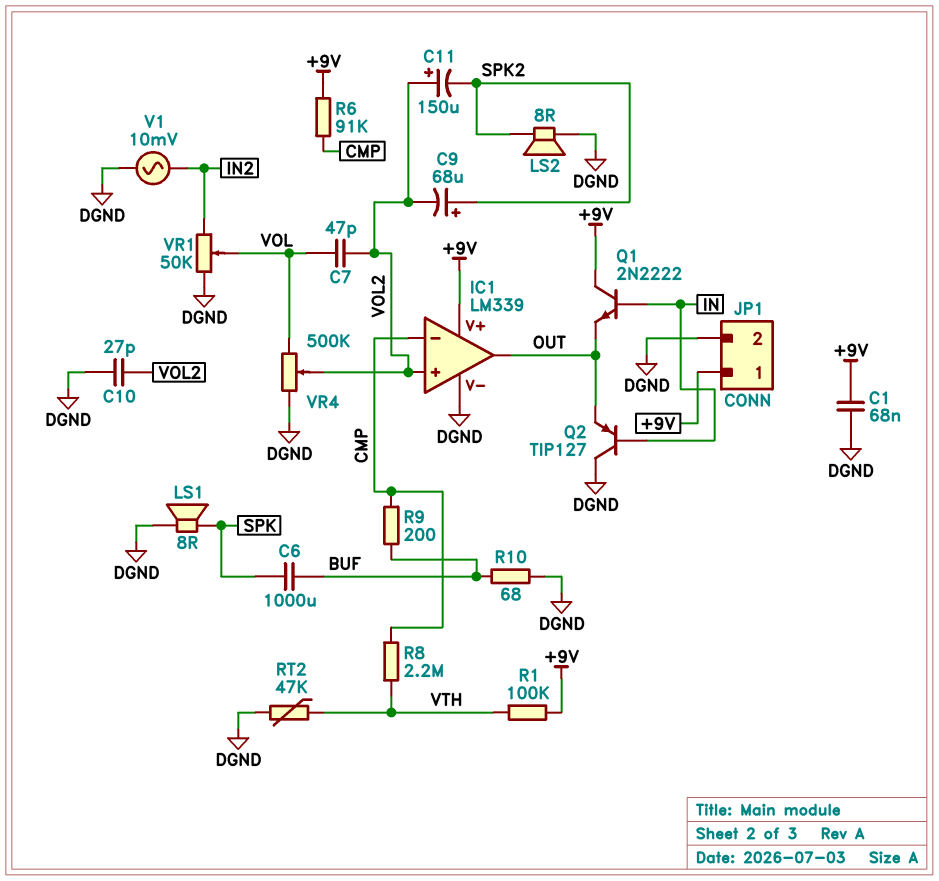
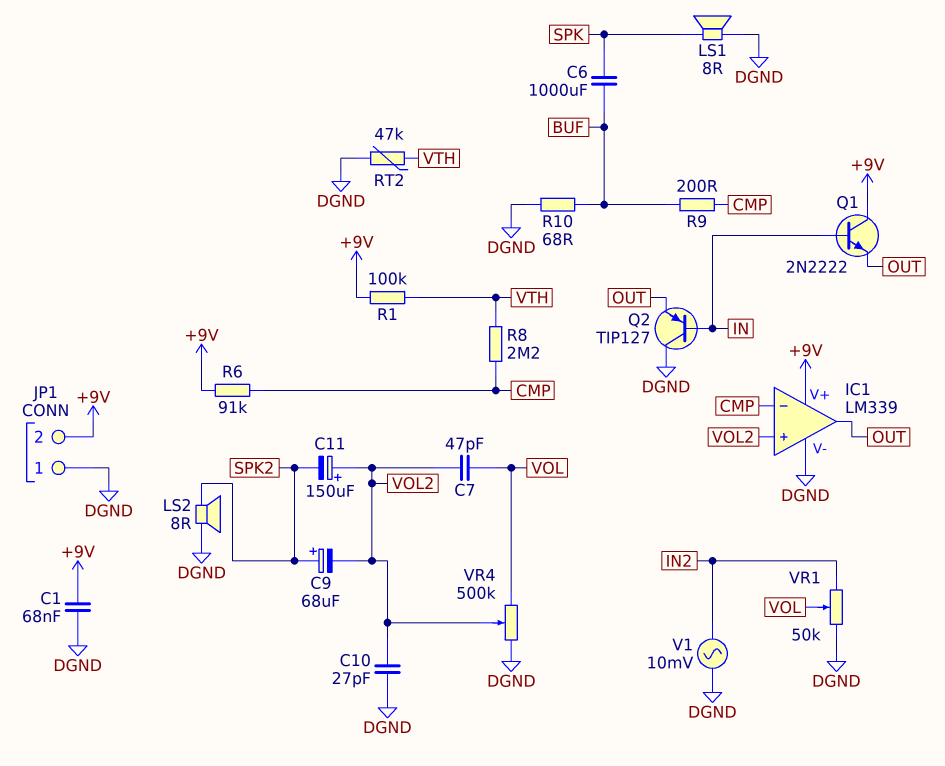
JP1 pin 1: +9V -> DGND
JP1 pin 2: DGND -> +9V

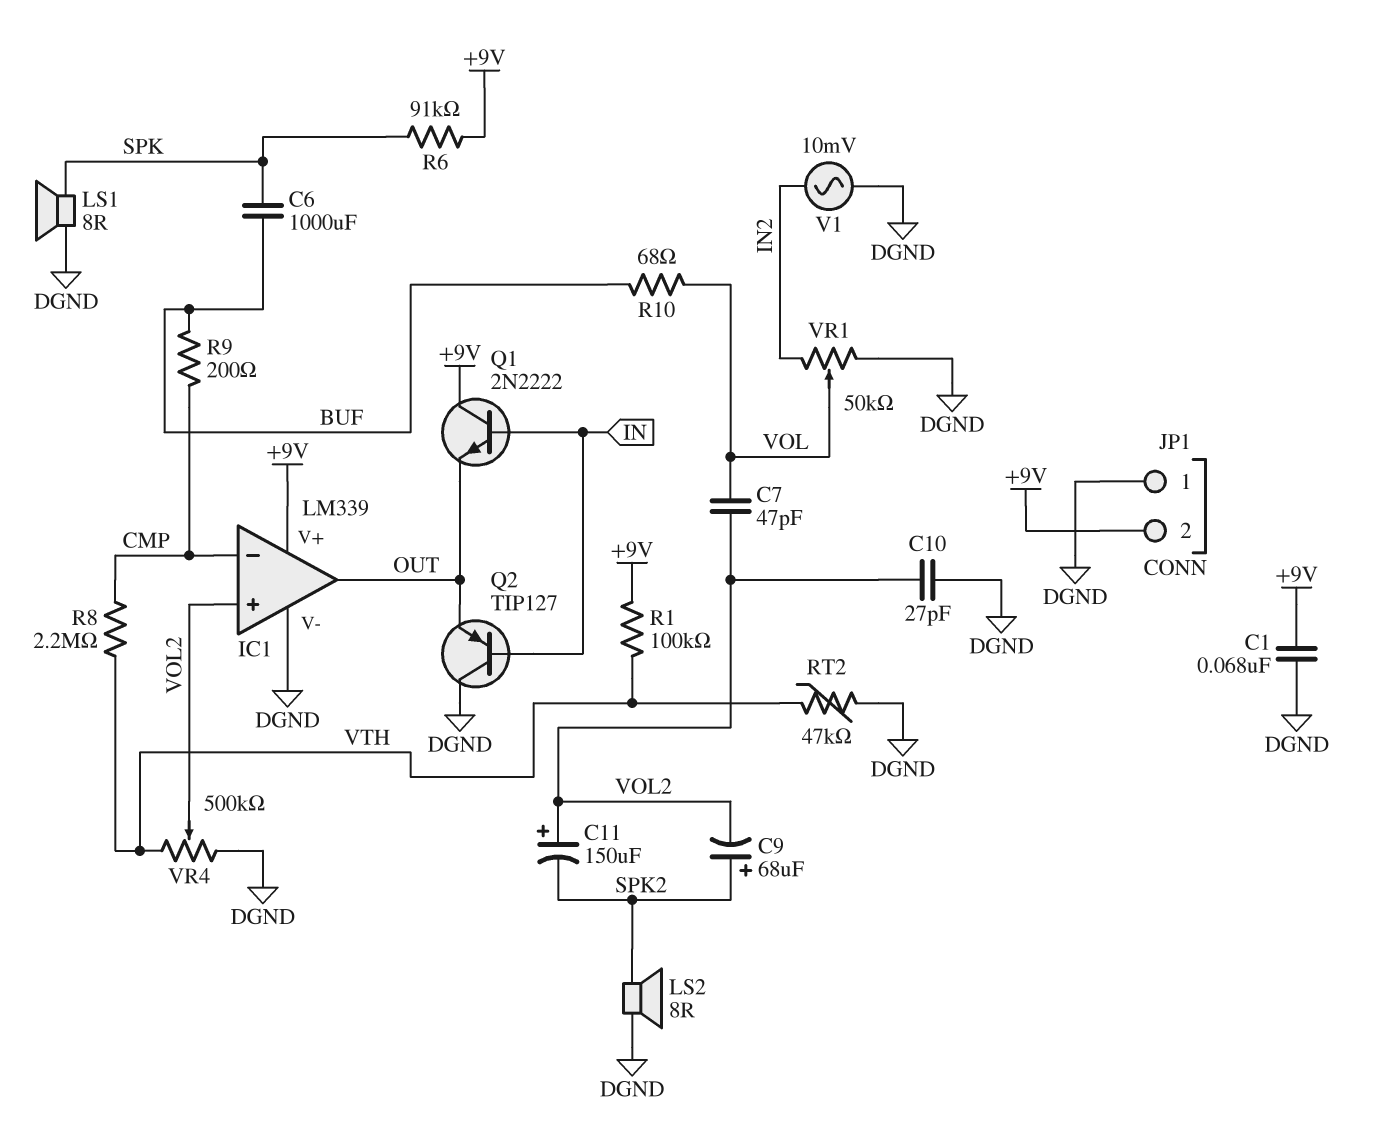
R6: 91k (+9V, CMP) -> 91k (+9V, SPK)
R10: 68 (BUF, DGND) -> 68 (BUF, VOL)
VR4: 500k (DGND, VOL, wiper VOL2) -> 500k (DGND, VTH, wiper VOL2)

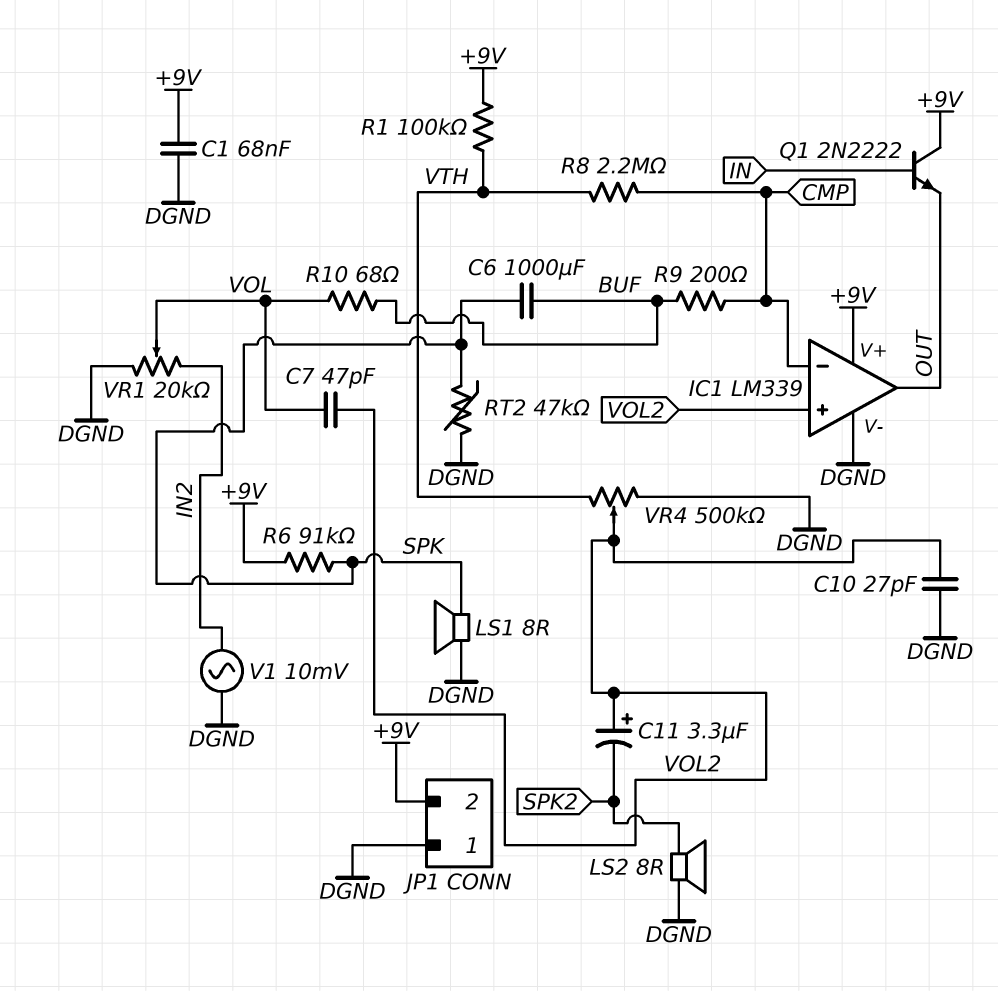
C9: 68uF (plus SPK2, minus VOL2) -> none
C11: 150uF (plus VOL2, minus SPK2) -> 3.3uF (plus VOL2, minus SPK2)
Q2: PNP TIP127 (B IN, C DGND, E OUT) -> none
RT2: 47k (DGND, VTH) -> 47k (DGND, SPK)
VR1: 50k (DGND, IN2, wiper VOL) -> 20k (DGND, IN2, wiper VOL)

